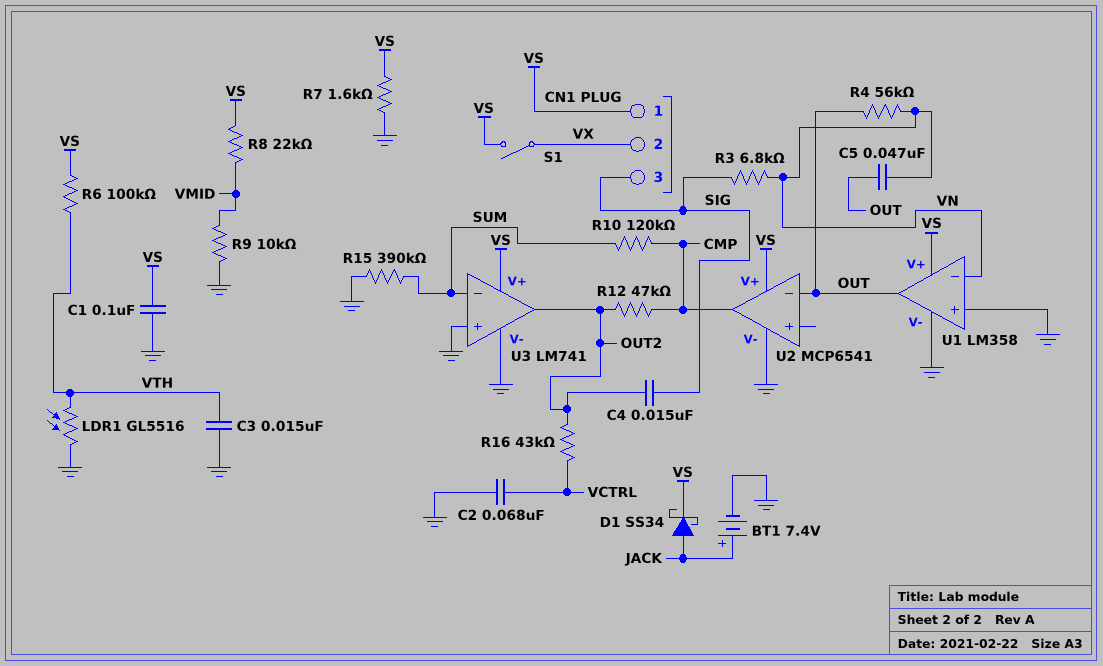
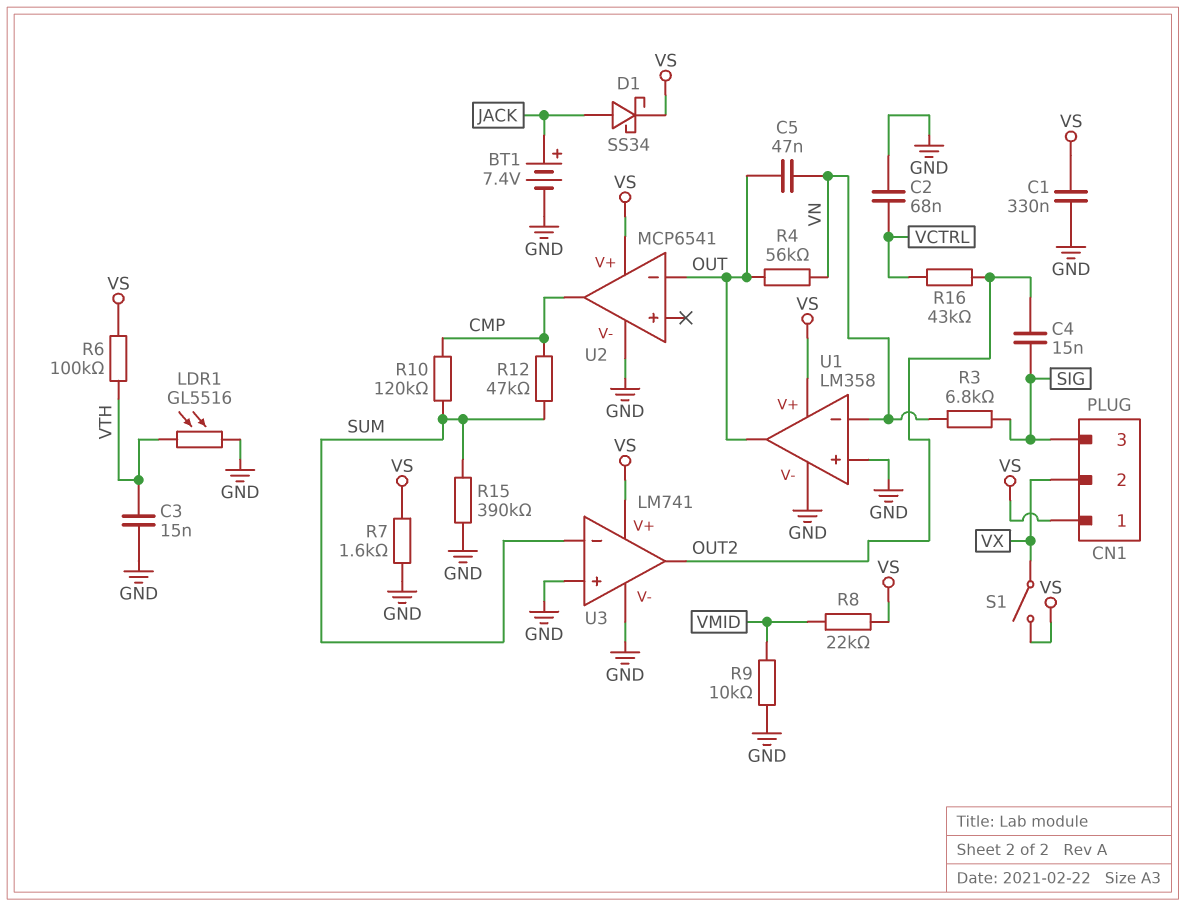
C1: 100nF (GND, VS) -> 330nF (GND, VS)
R12: 47k (CMP, OUT2) -> 47k (CMP, SUM)

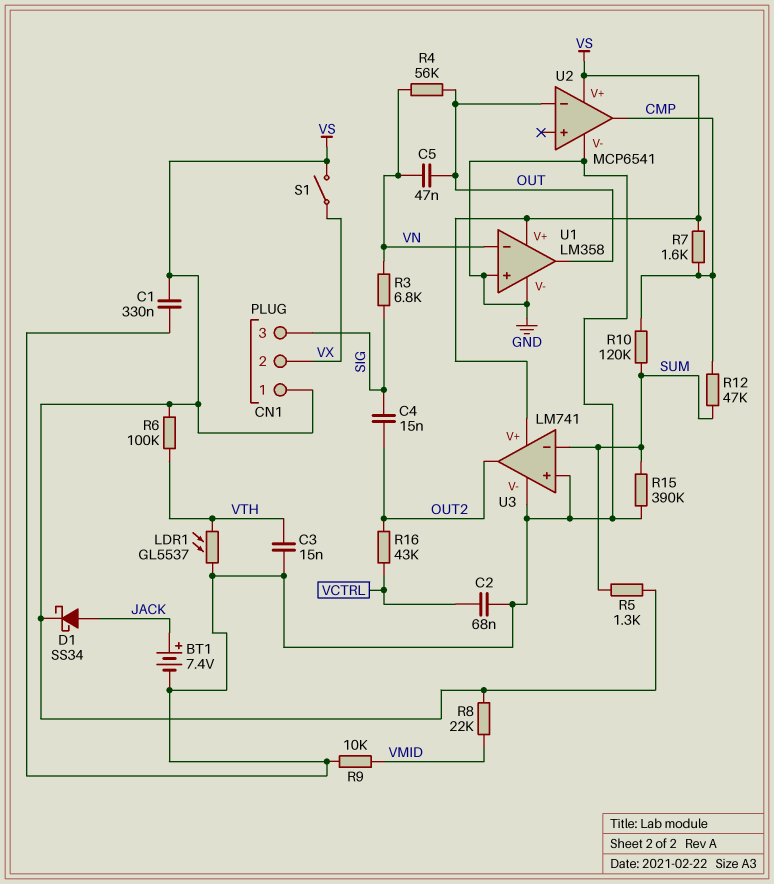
LDR1: GL5516 (GND, VTH) -> GL5537 (GND, VTH)
R5: none -> 1.3k (SUM, VS)
R7: 1.6k (GND, VS) -> 1.6k (CMP, VS)

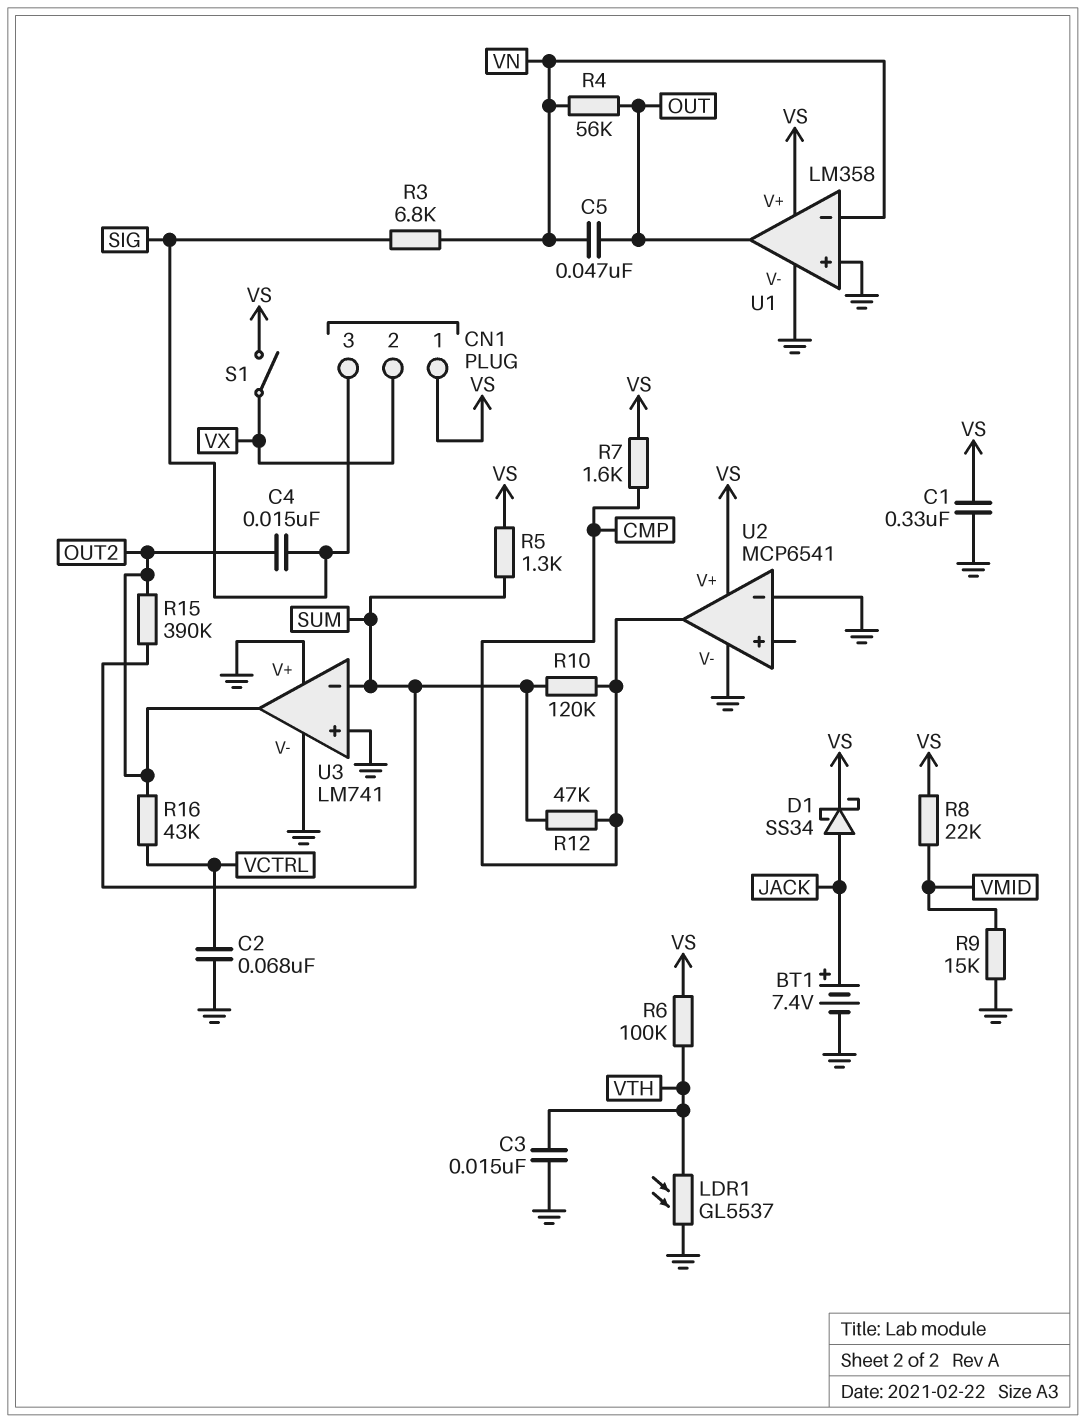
R9: 10k (GND, VMID) -> 15k (GND, VMID)
R15: 390k (GND, SUM) -> 390k (OUT2, SUM)
U2 pin in-: OUT -> GND
U3 pin V+: VS -> GND

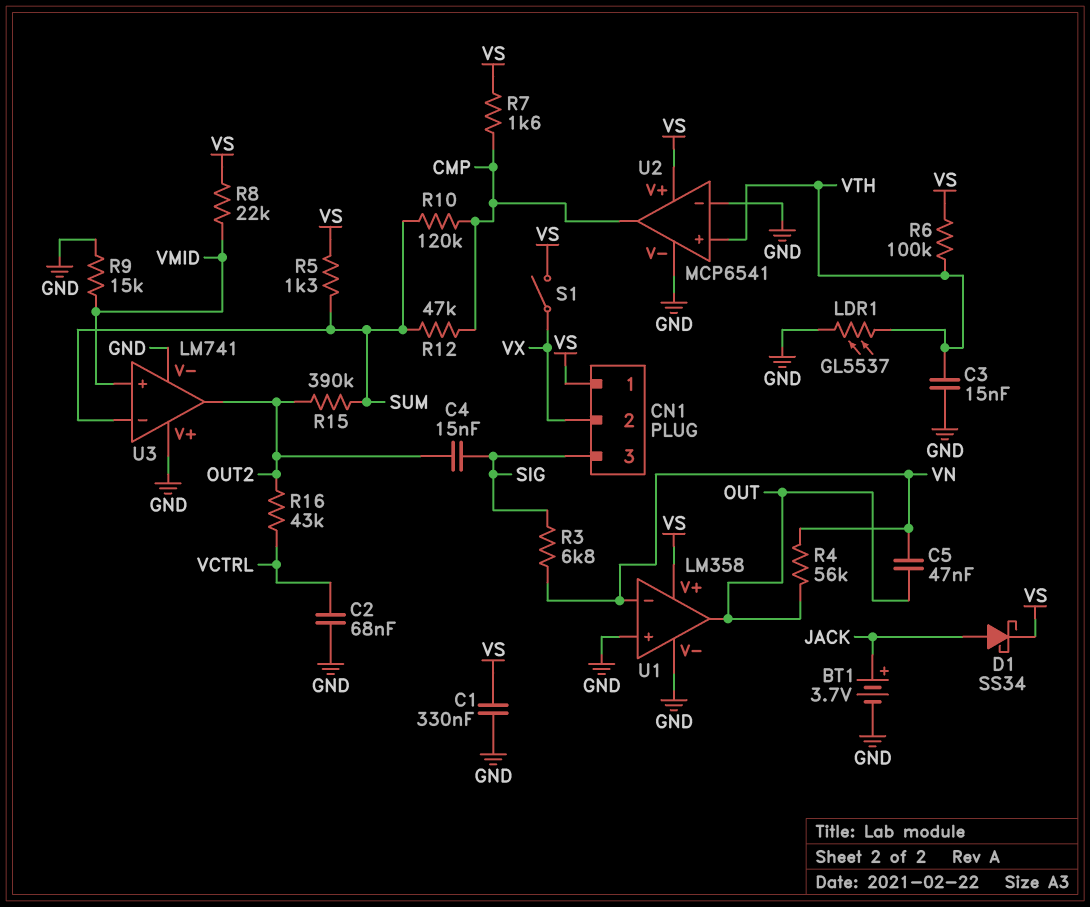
BT1: 7.4V (plus JACK, minus GND) -> 3.7V (plus JACK, minus GND)
U2 pin in+: none -> VTH
U3 pin in+: GND -> VMID

